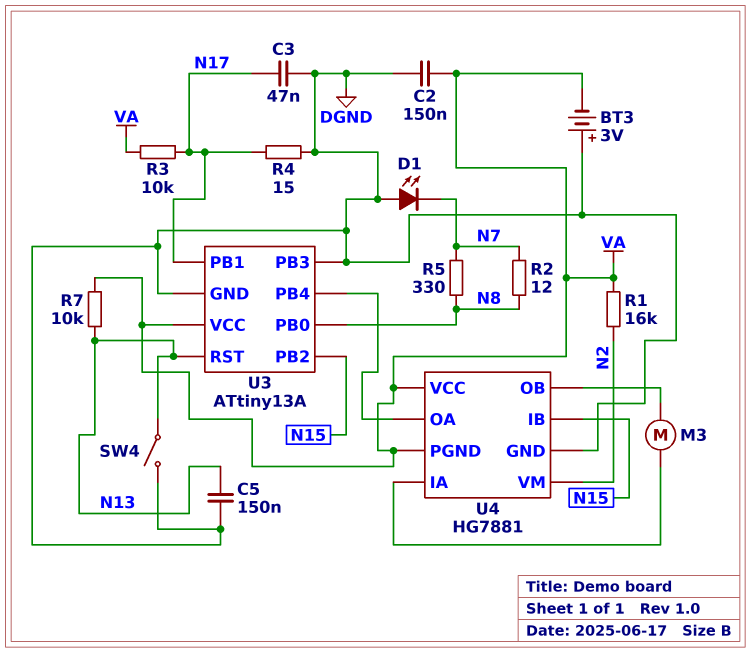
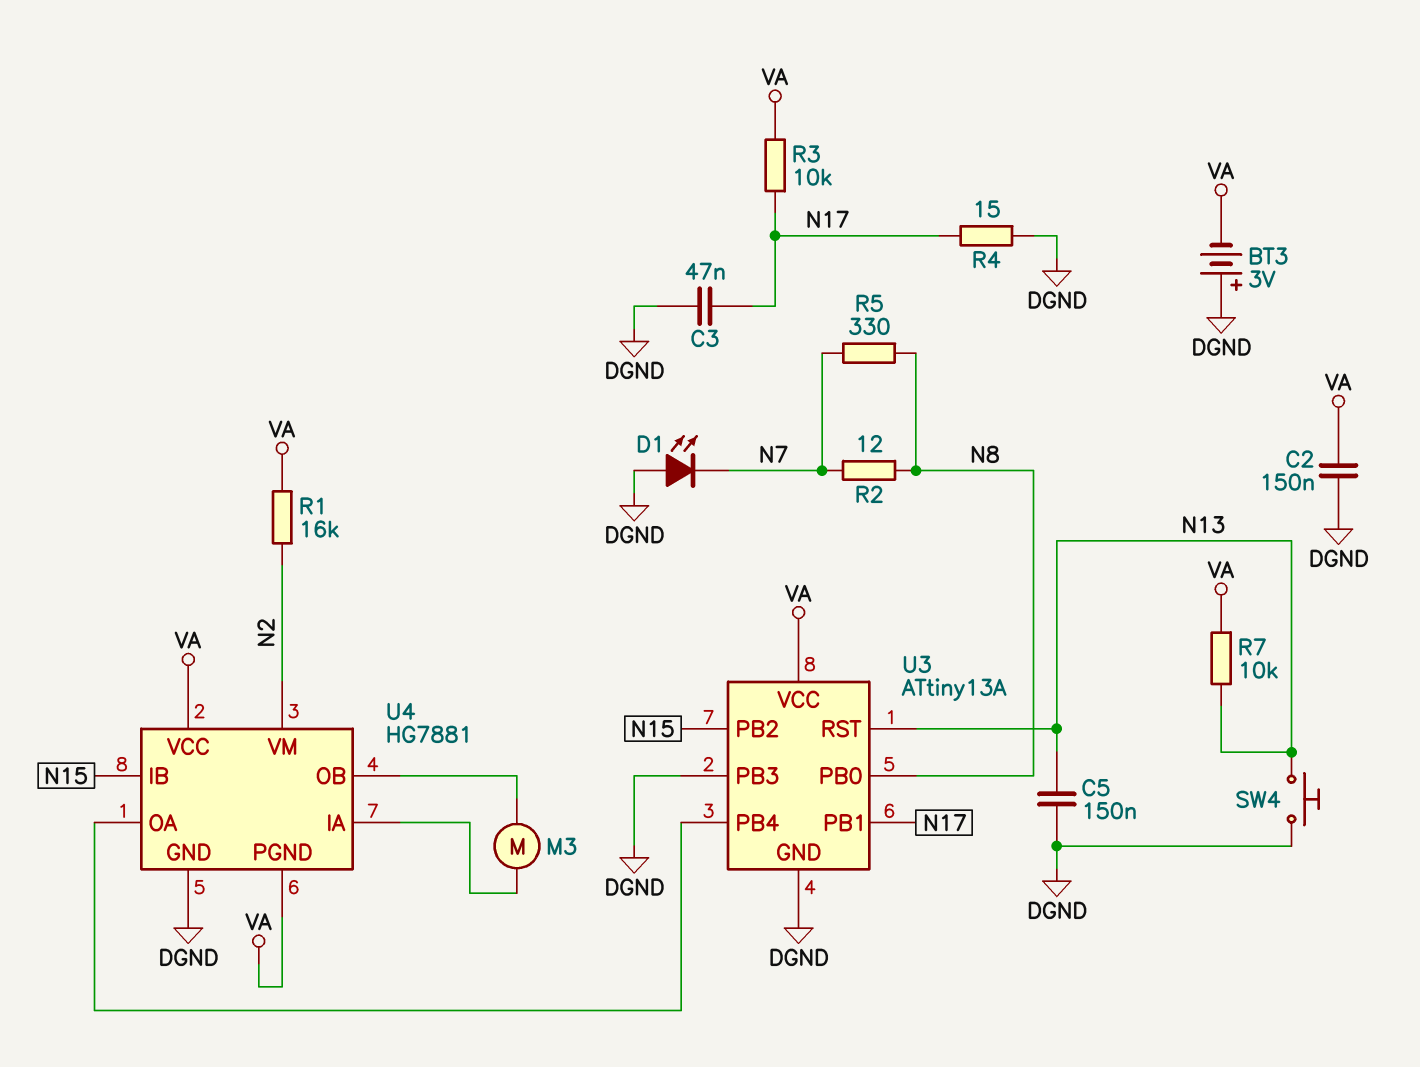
SW4: switch (DGND, N13) -> button (DGND, N13)

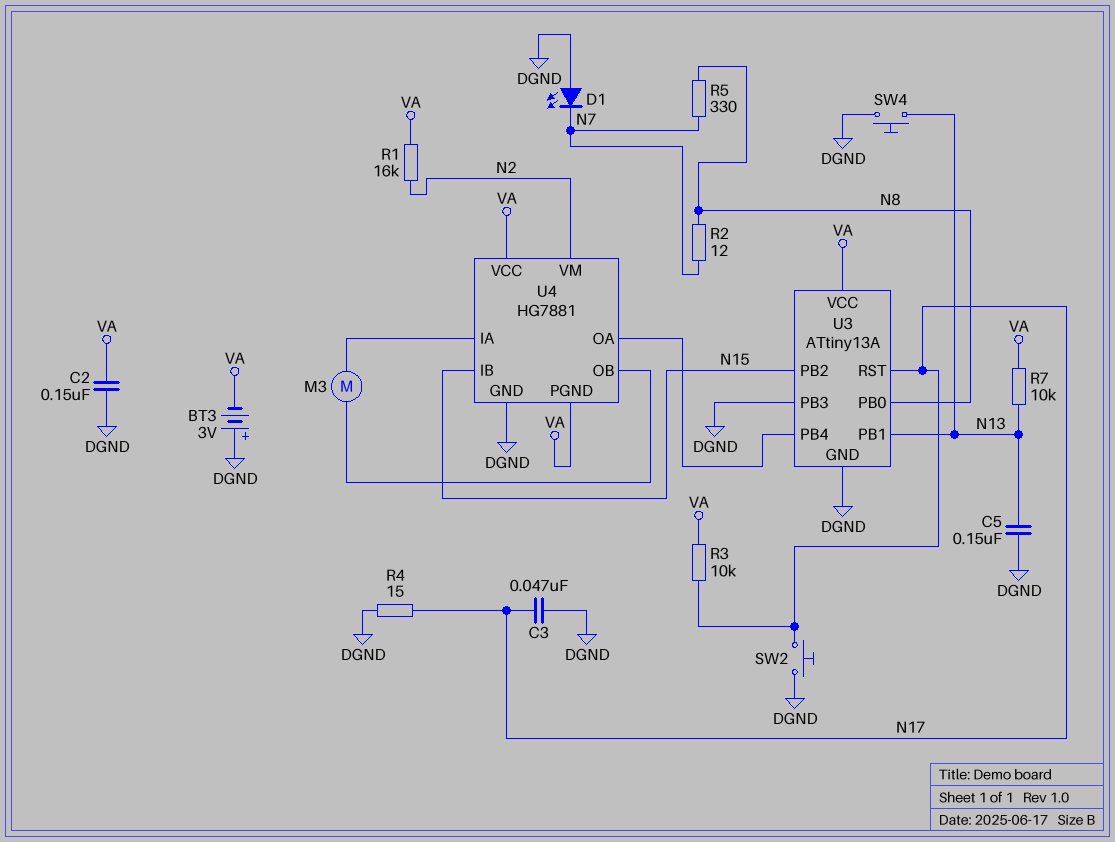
SW2: none -> button (DGND, N17)
U3 pin PB1: N17 -> N13
U3 pin RST: N13 -> N17

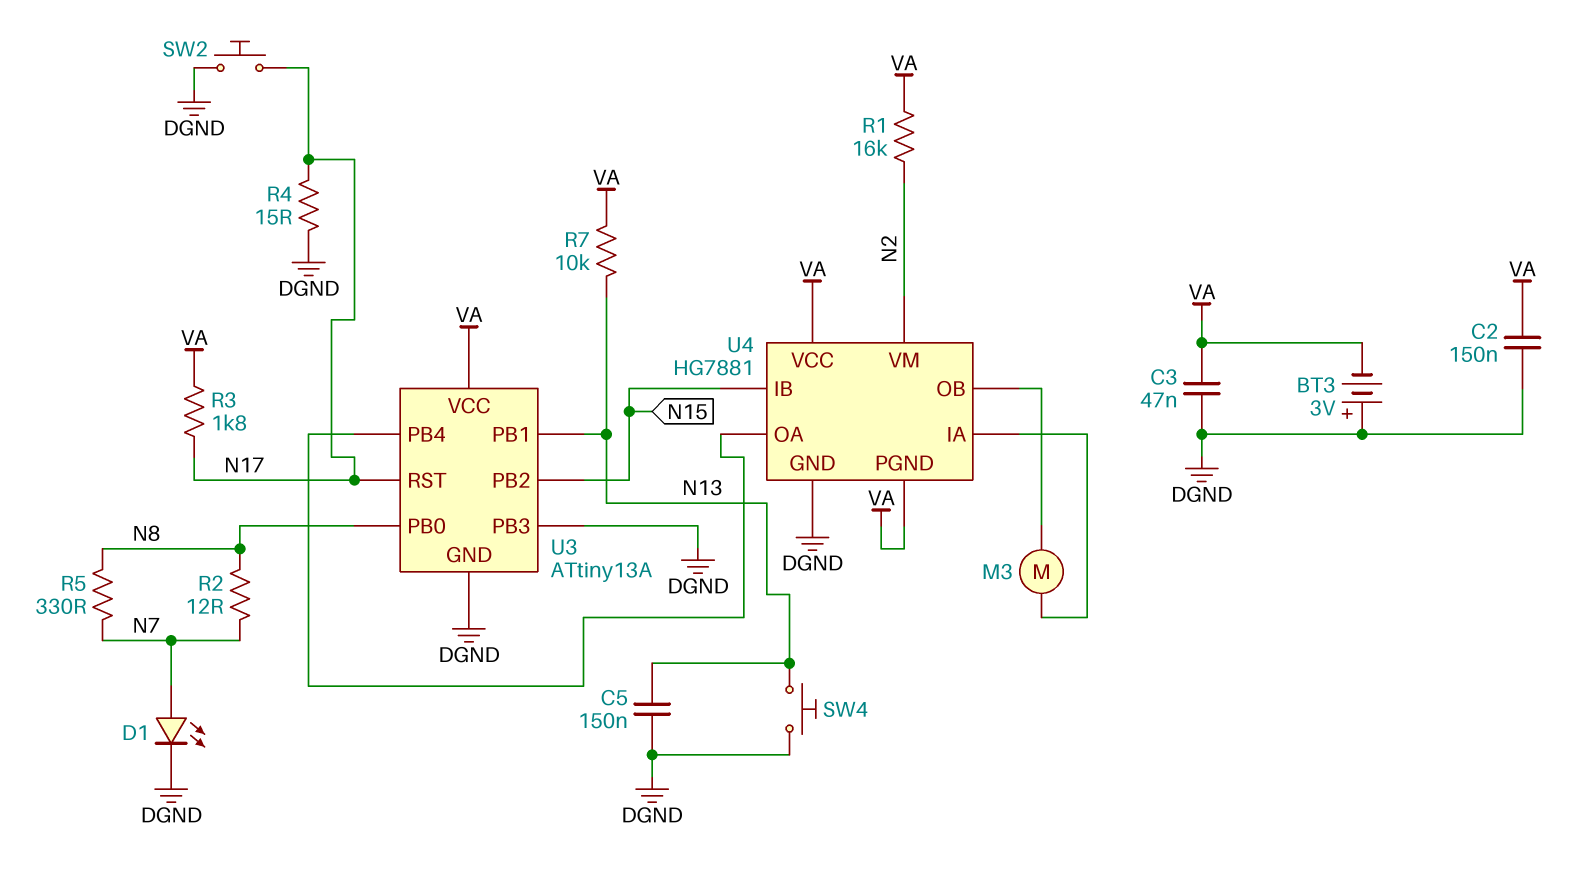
C3: 47nF (DGND, N17) -> 47nF (DGND, VA)
D1: LED (A DGND, K N7) -> LED (A N7, K DGND)
R3: 10k (N17, VA) -> 1.8k (N17, VA)

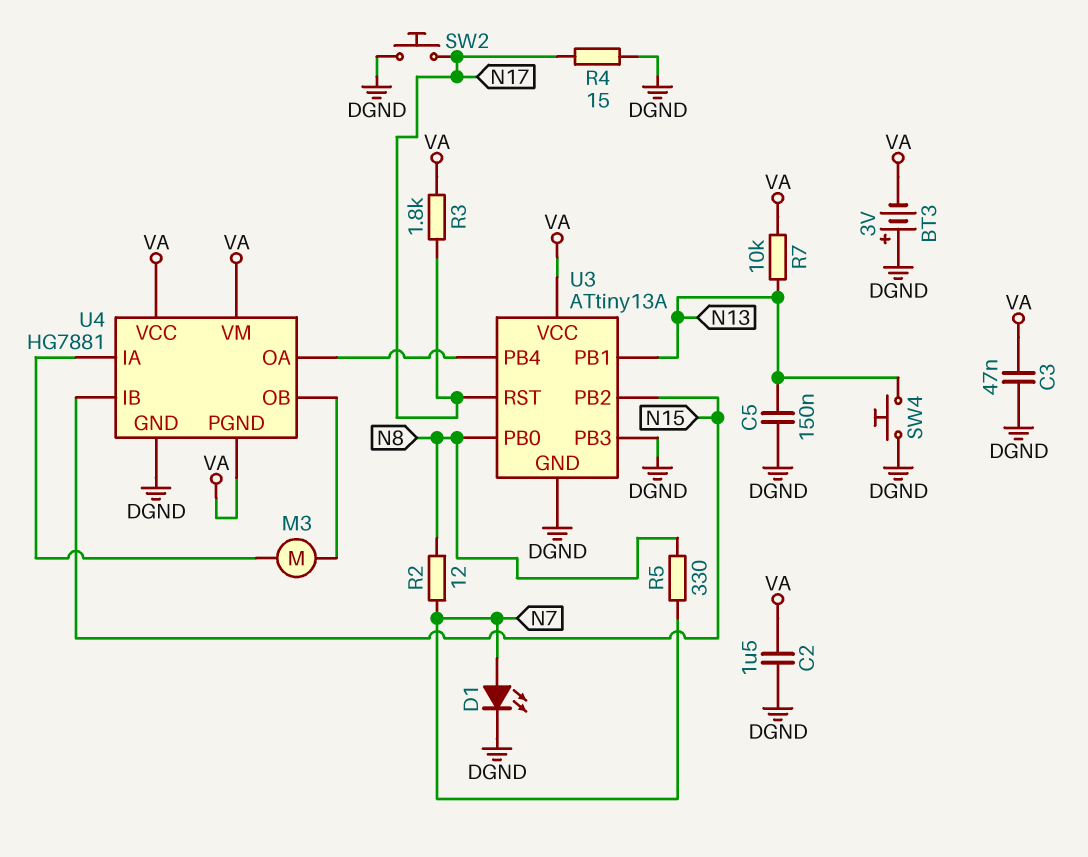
C2: 150nF (DGND, VA) -> 1.5uF (DGND, VA)
R1: 16k (N2, VA) -> none
U4 pin VM: N2 -> VA

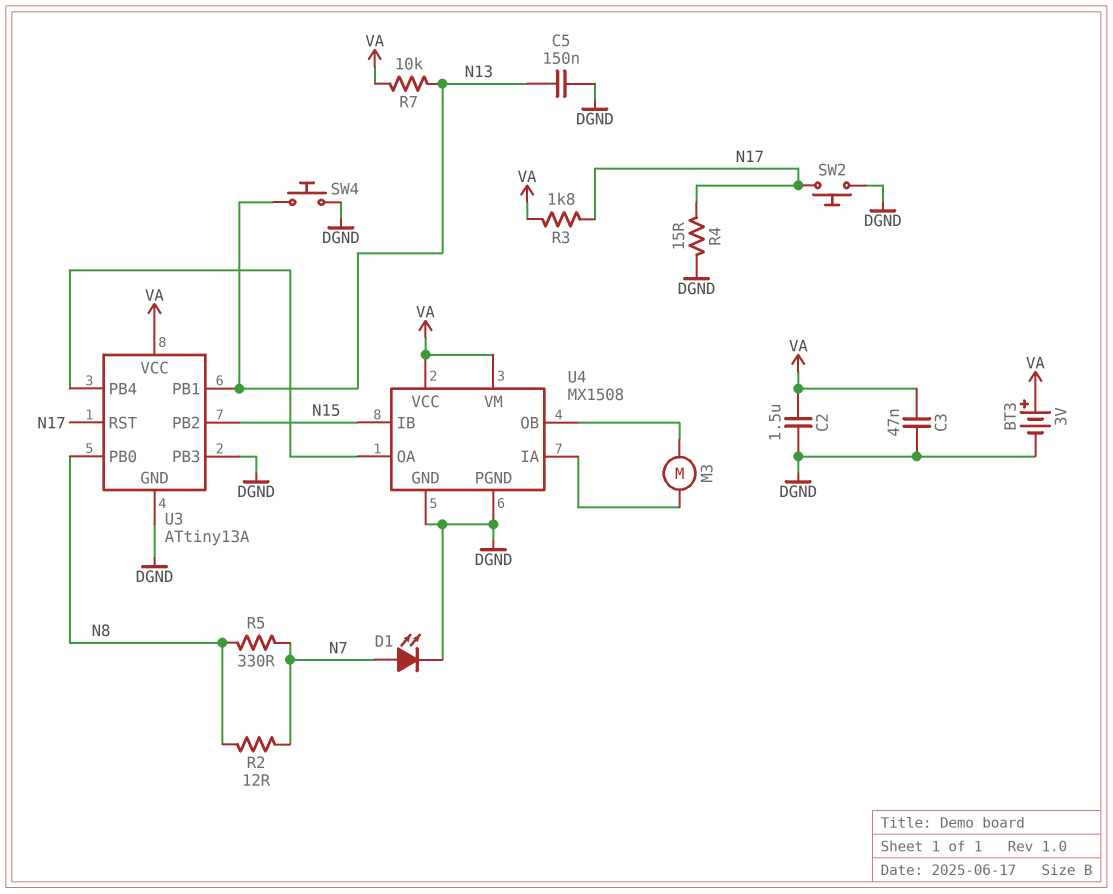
BT3: 3V (plus DGND, minus VA) -> 3V (plus VA, minus DGND)
U4: HG7881 -> MX1508
U4 pin PGND: VA -> DGND

